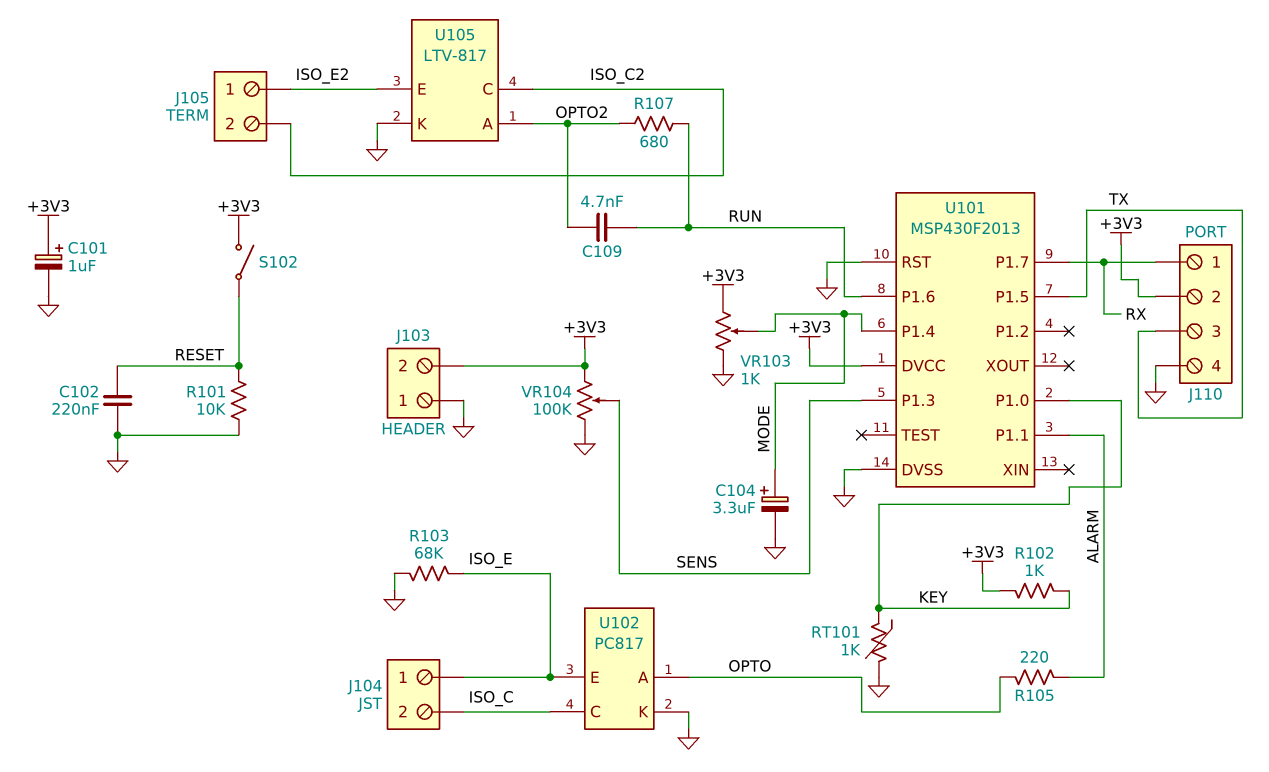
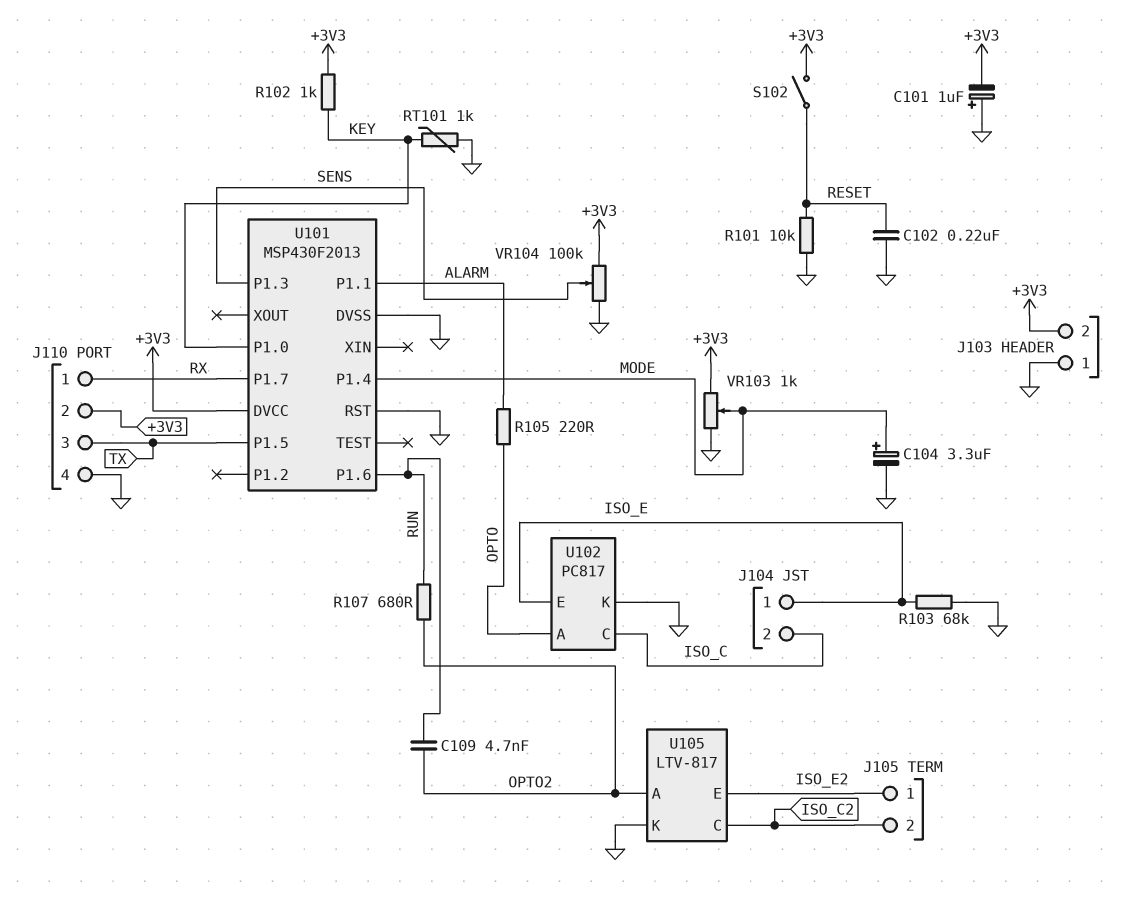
C101: 1uF (plus +3V3, minus GND) -> 1uF (plus GND, minus +3V3)

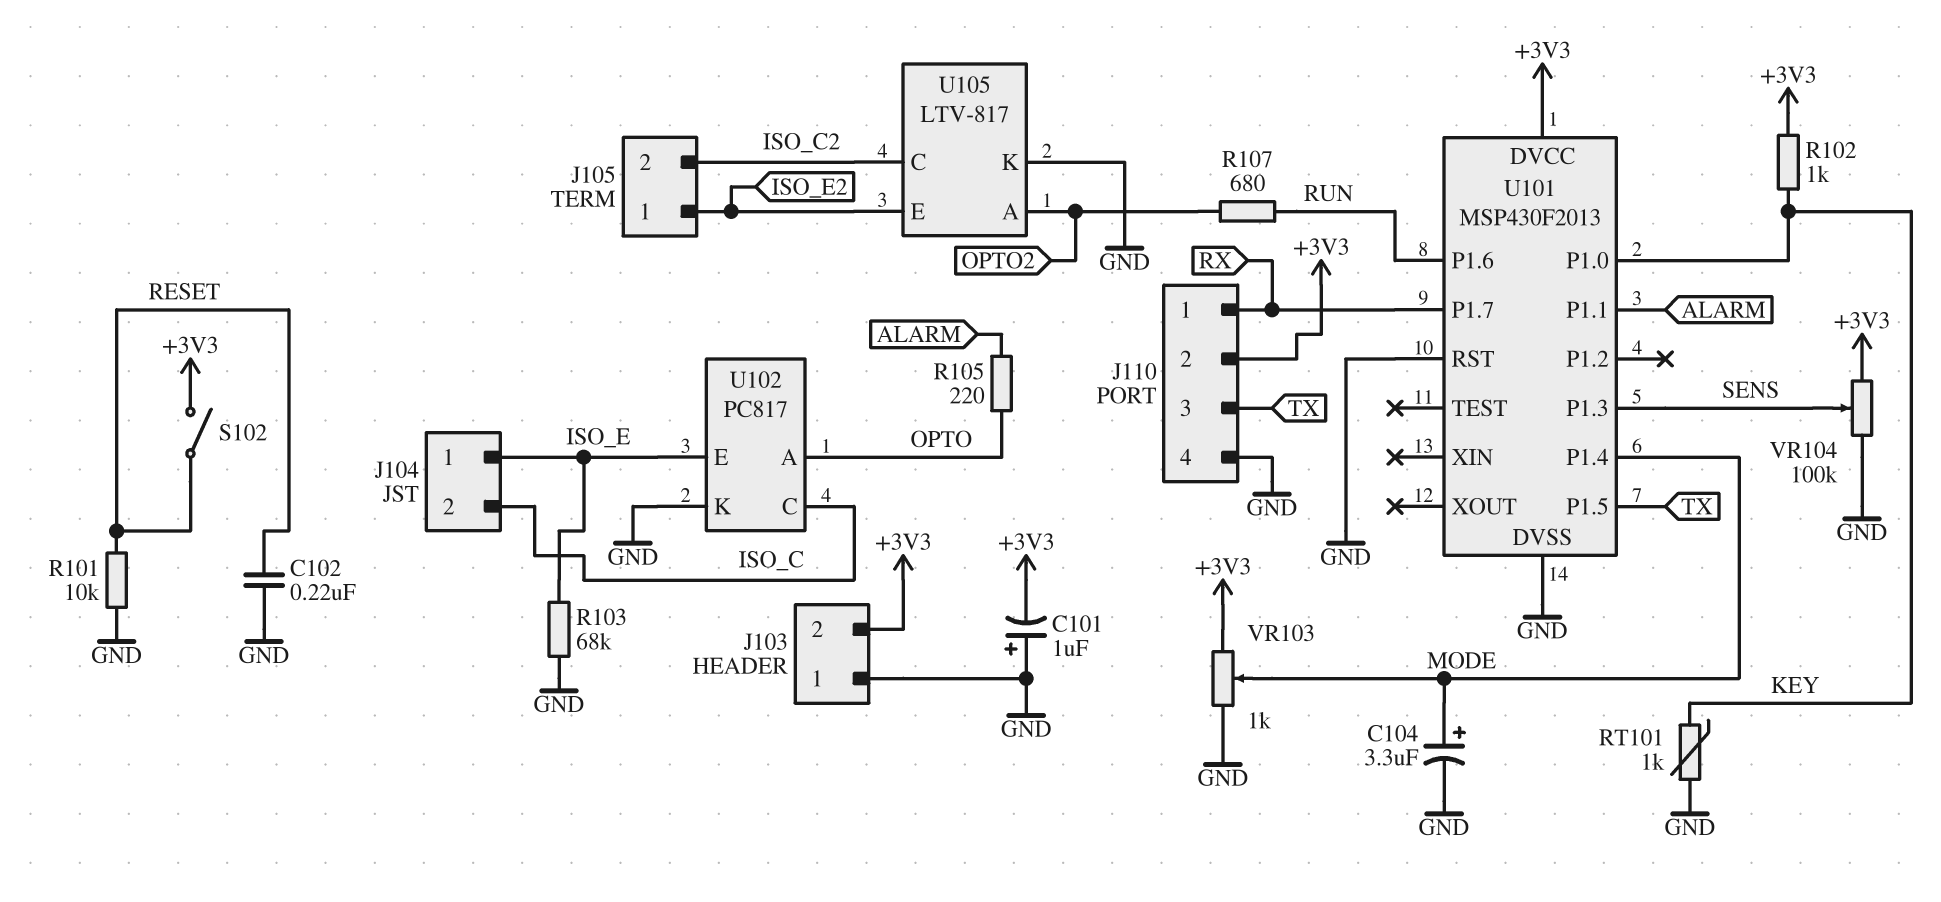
C109: 4.7nF (OPTO2, RUN) -> none

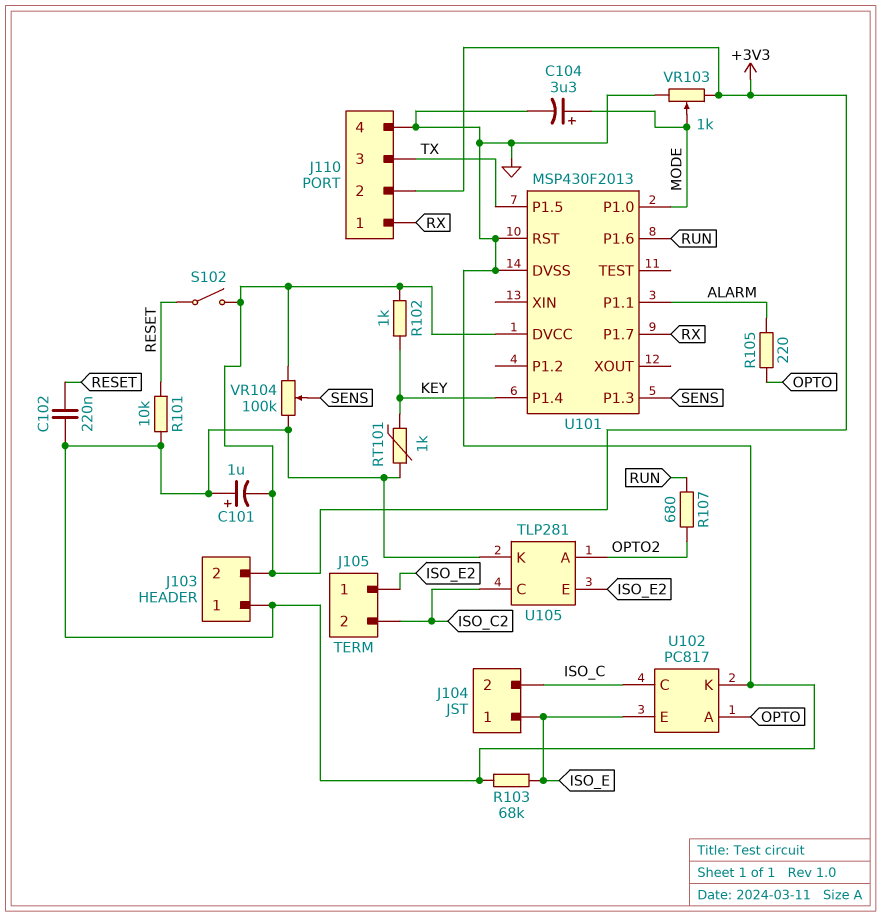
U101 pin P1.0: KEY -> MODE
U101 pin P1.4: MODE -> KEY
U105: LTV-817 -> TLP281

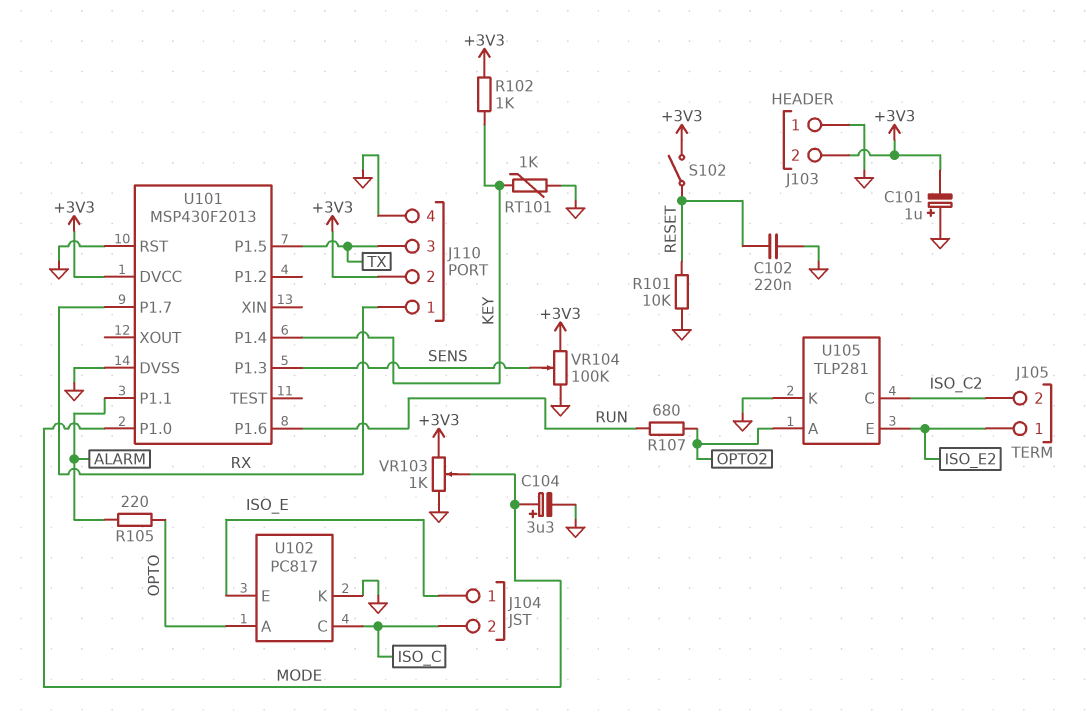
R103: 68k (GND, ISO_E) -> none

